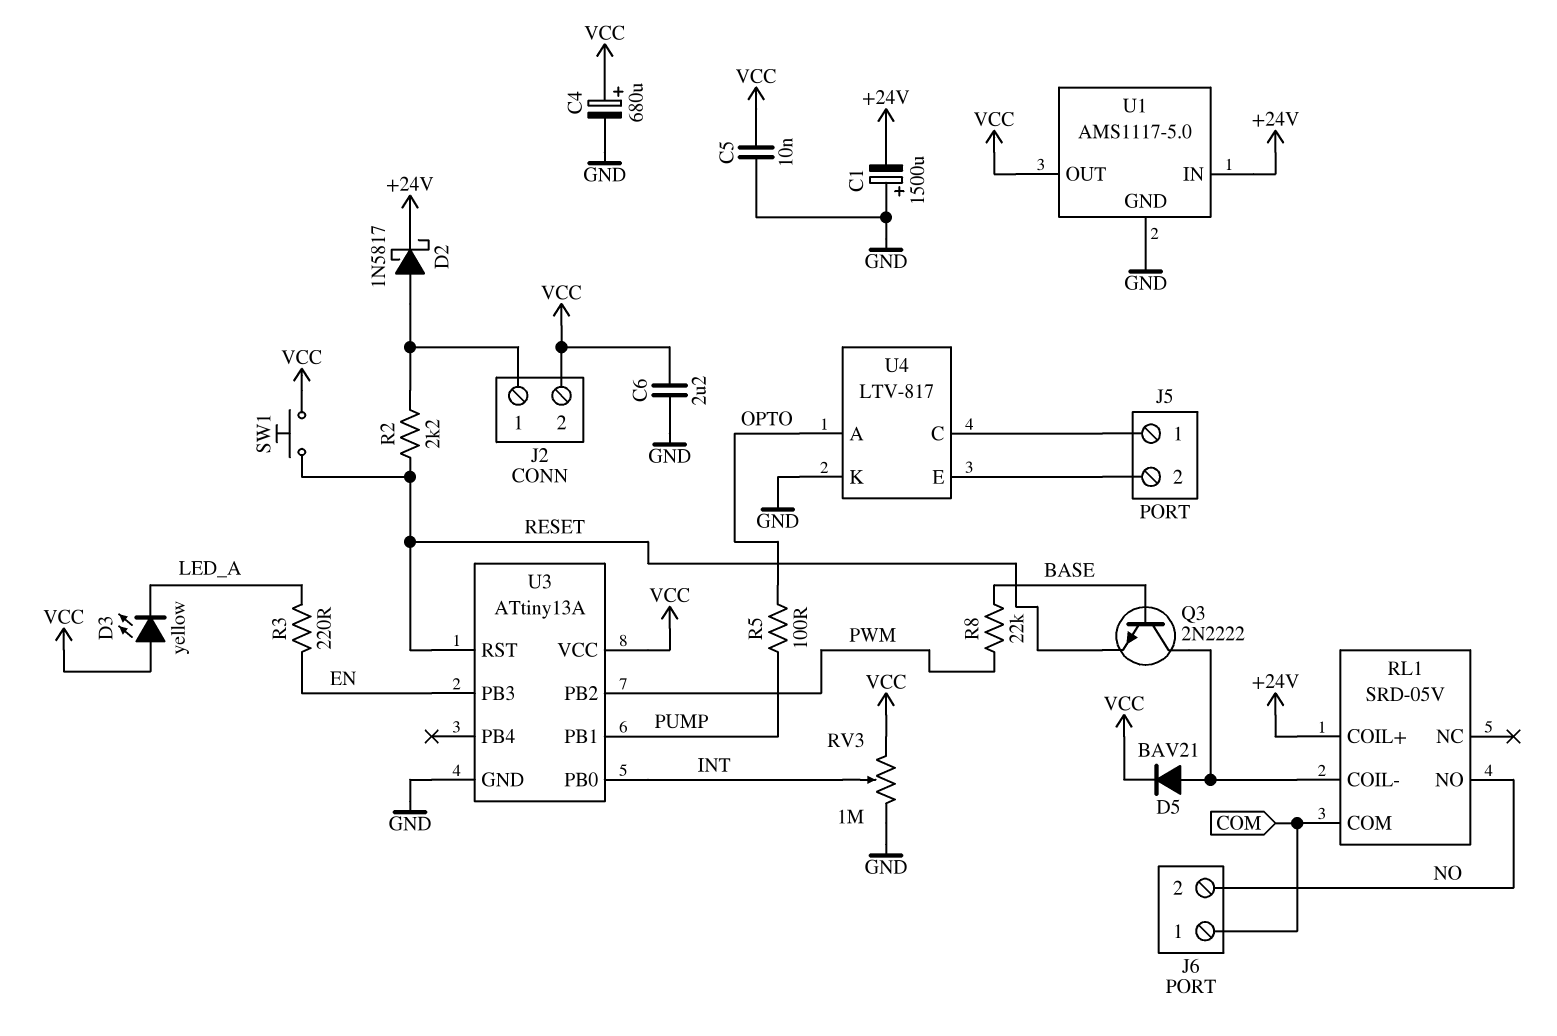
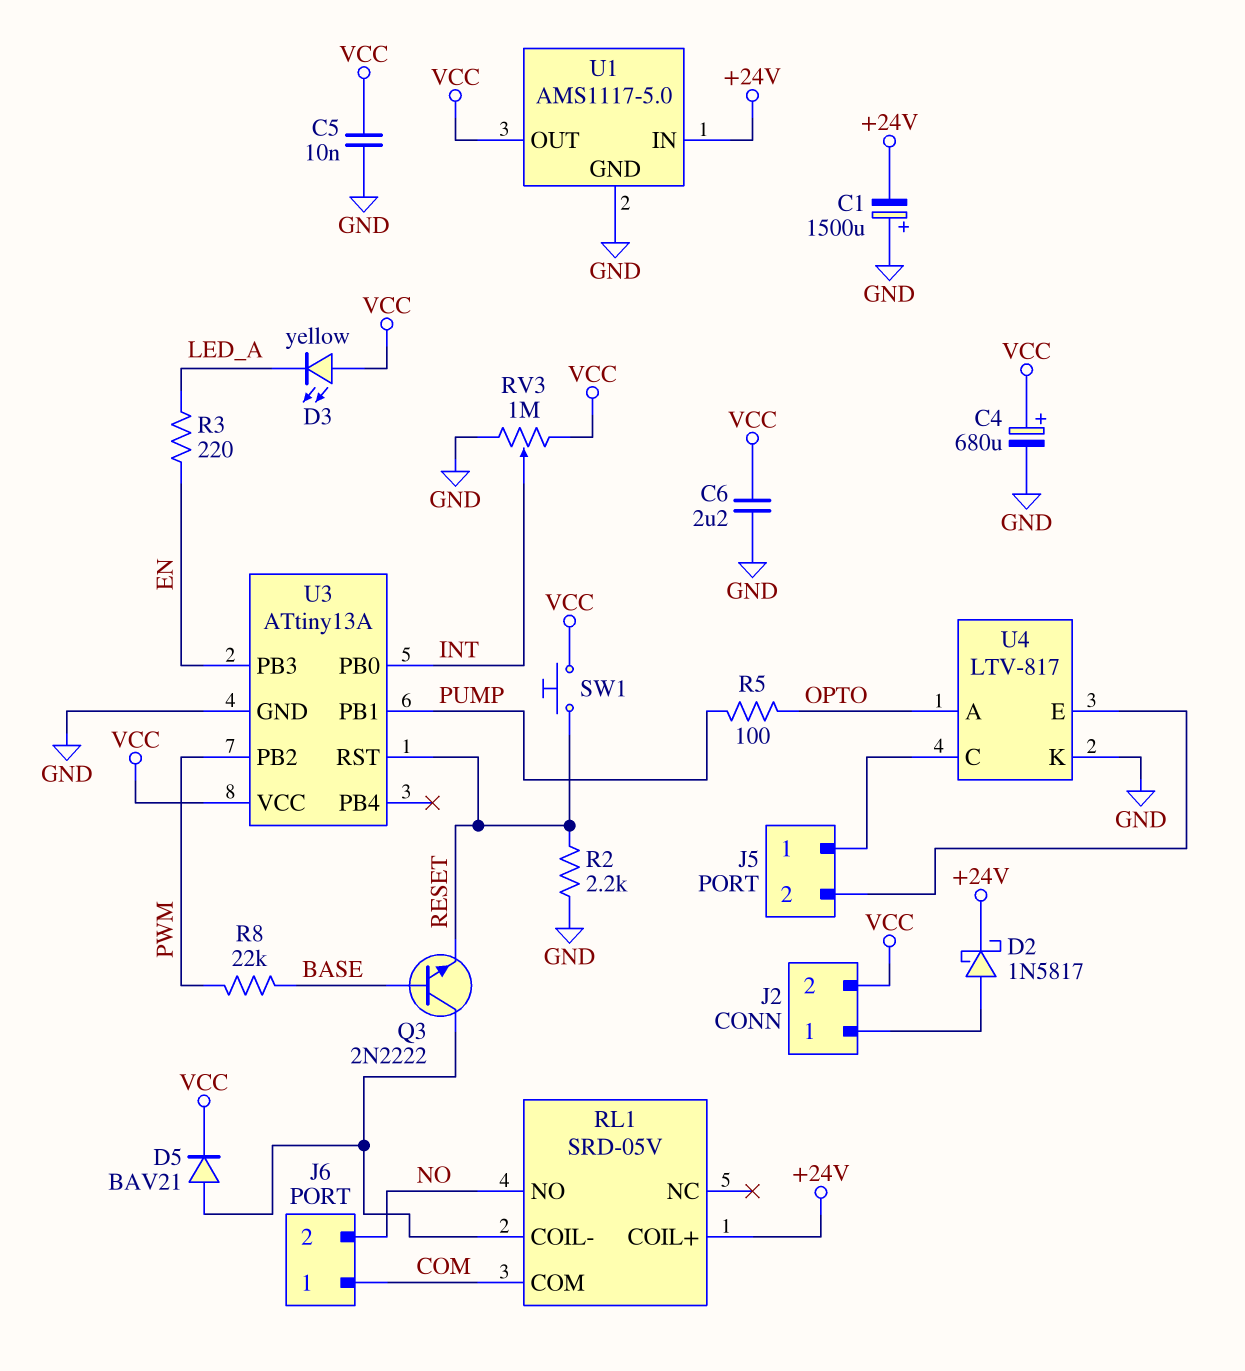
R2: 2.2k (J2/1, RESET) -> 2.2k (GND, RESET)

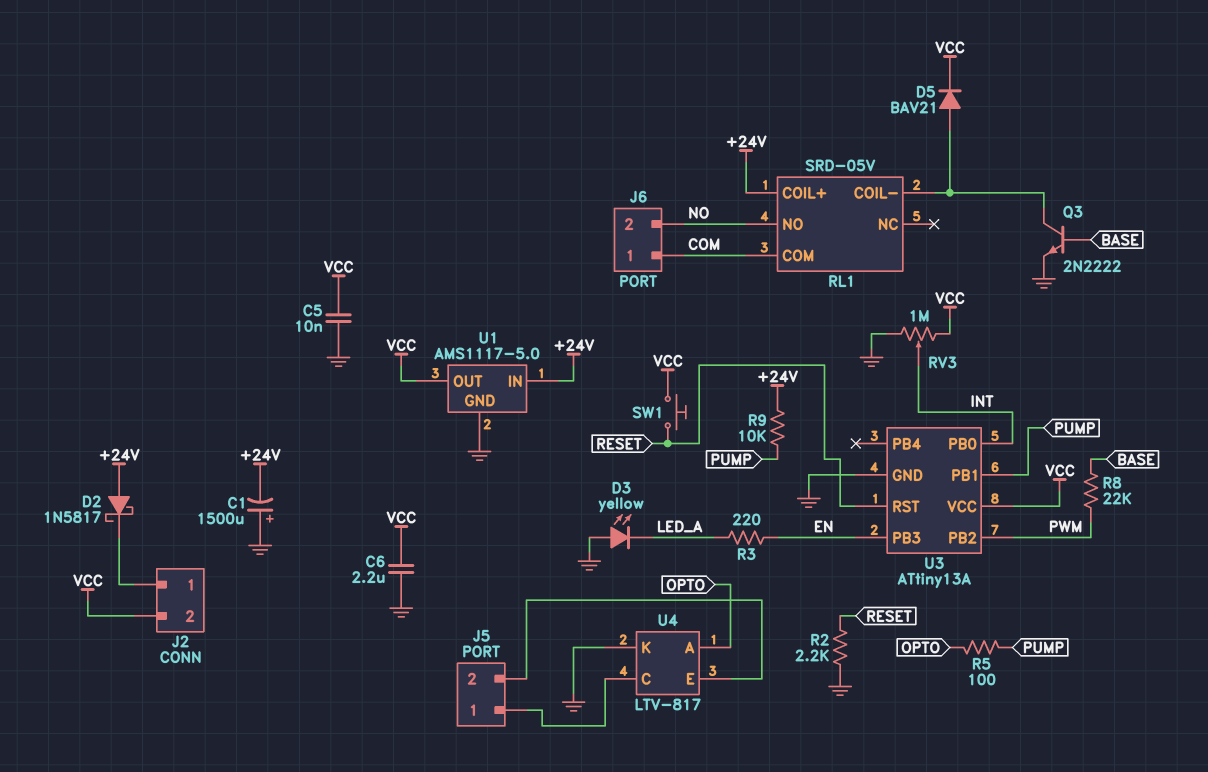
C4: 680uF (plus VCC, minus GND) -> none
D2: schottky 1N5817 (A J2/1, K +24V) -> schottky 1N5817 (A +24V, K J2/1)
D3: LED yellow (A VCC, K LED_A) -> LED yellow (A GND, K LED_A)
Q3: NPN 2N2222 (B BASE, C RL1/COIL-, E RESET) -> NPN 2N2222 (B BASE, C RL1/COIL-, E GND)
R9: none -> 10k (+24V, PUMP)

